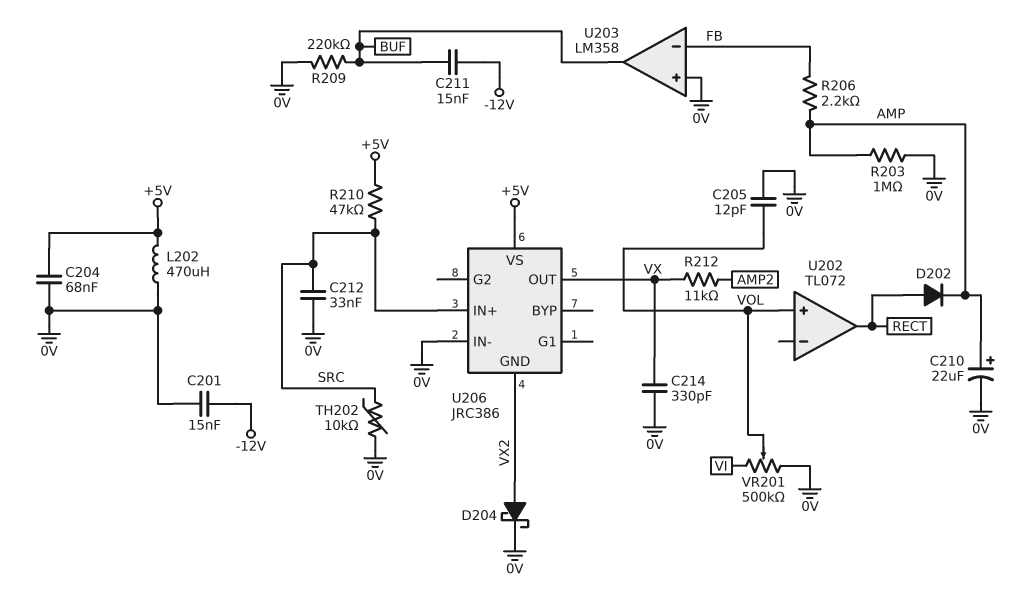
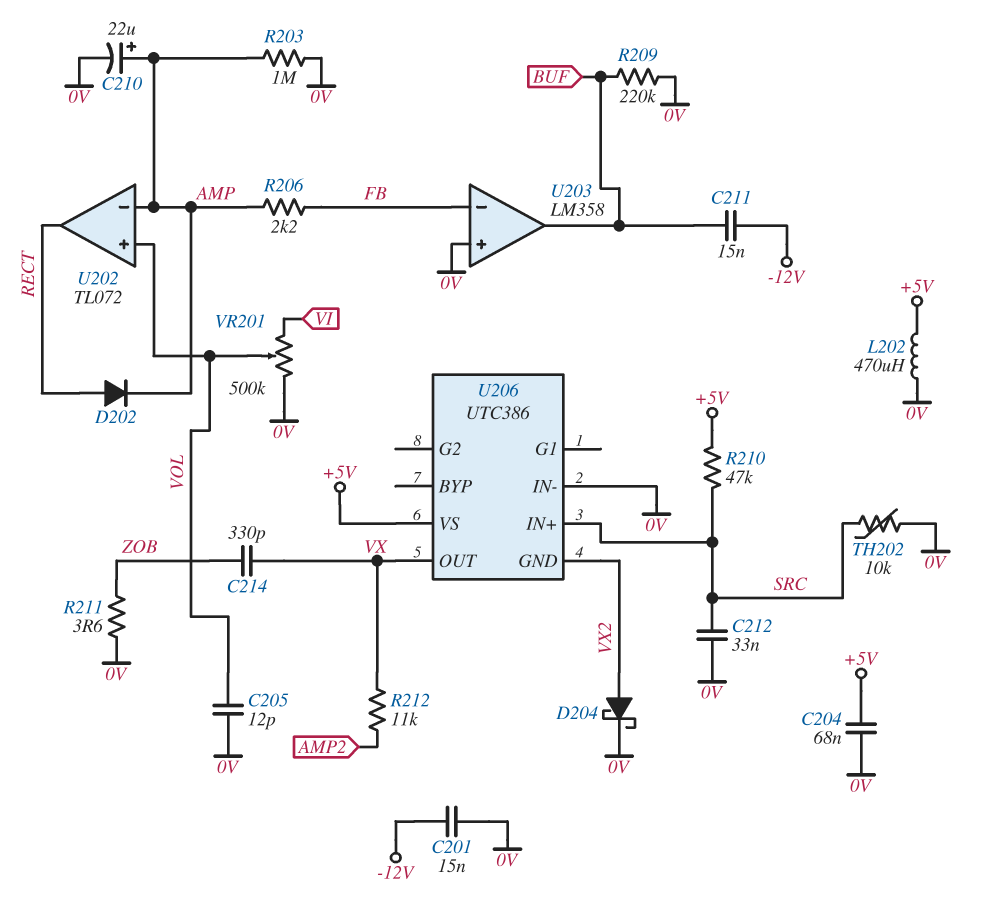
C214: 330pF (0V, VX) -> 330pF (VX, ZOB)
R211: none -> 3.6 (0V, ZOB)
U202 pin in-: none -> AMP
U206: JRC386 -> UTC386

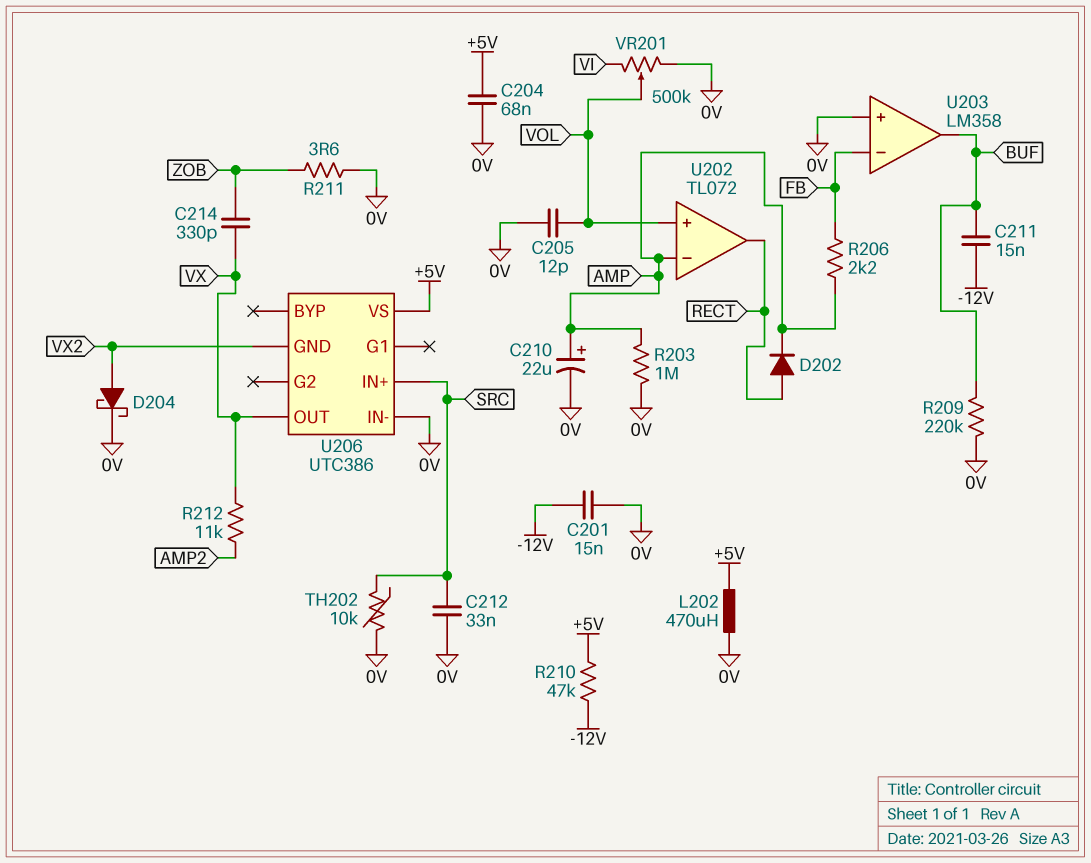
R210: 47k (+5V, SRC) -> 47k (+5V, -12V)

